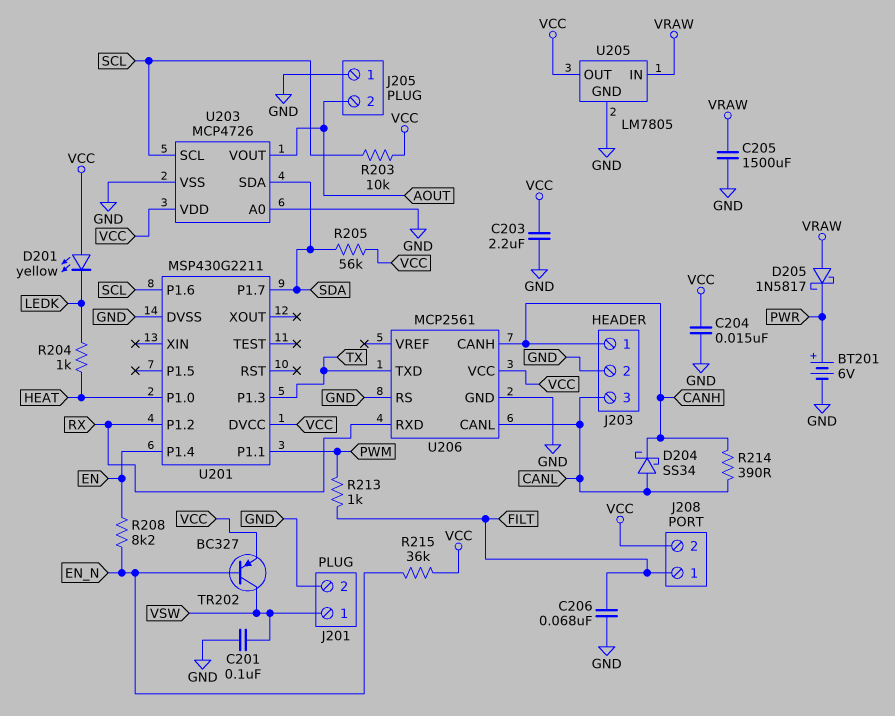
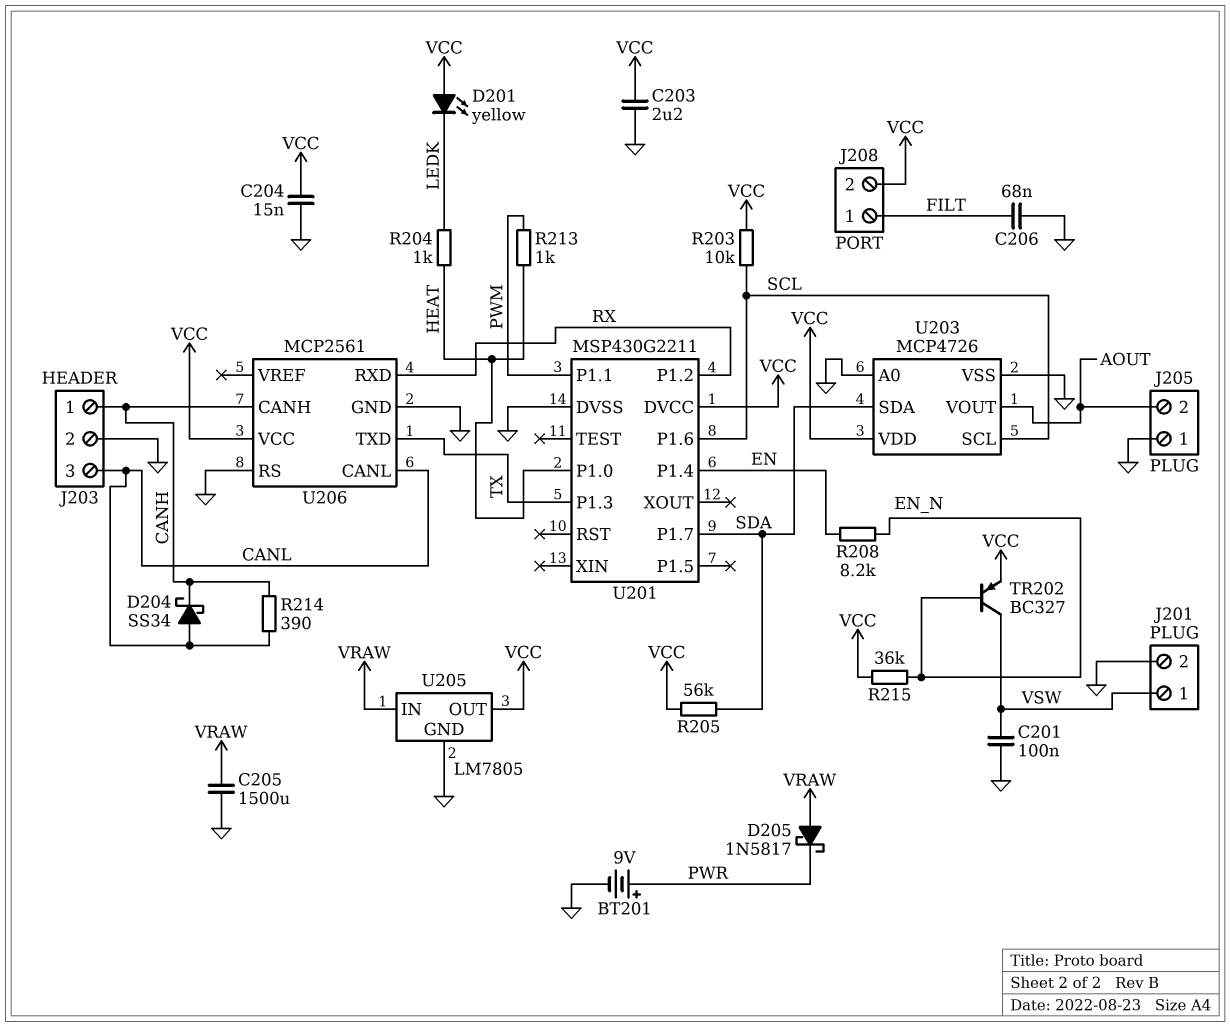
BT201: 6V (plus PWR, minus GND) -> 9V (plus PWR, minus GND)
R213: 1k (FILT, PWM) -> 1k (HEAT, PWM)

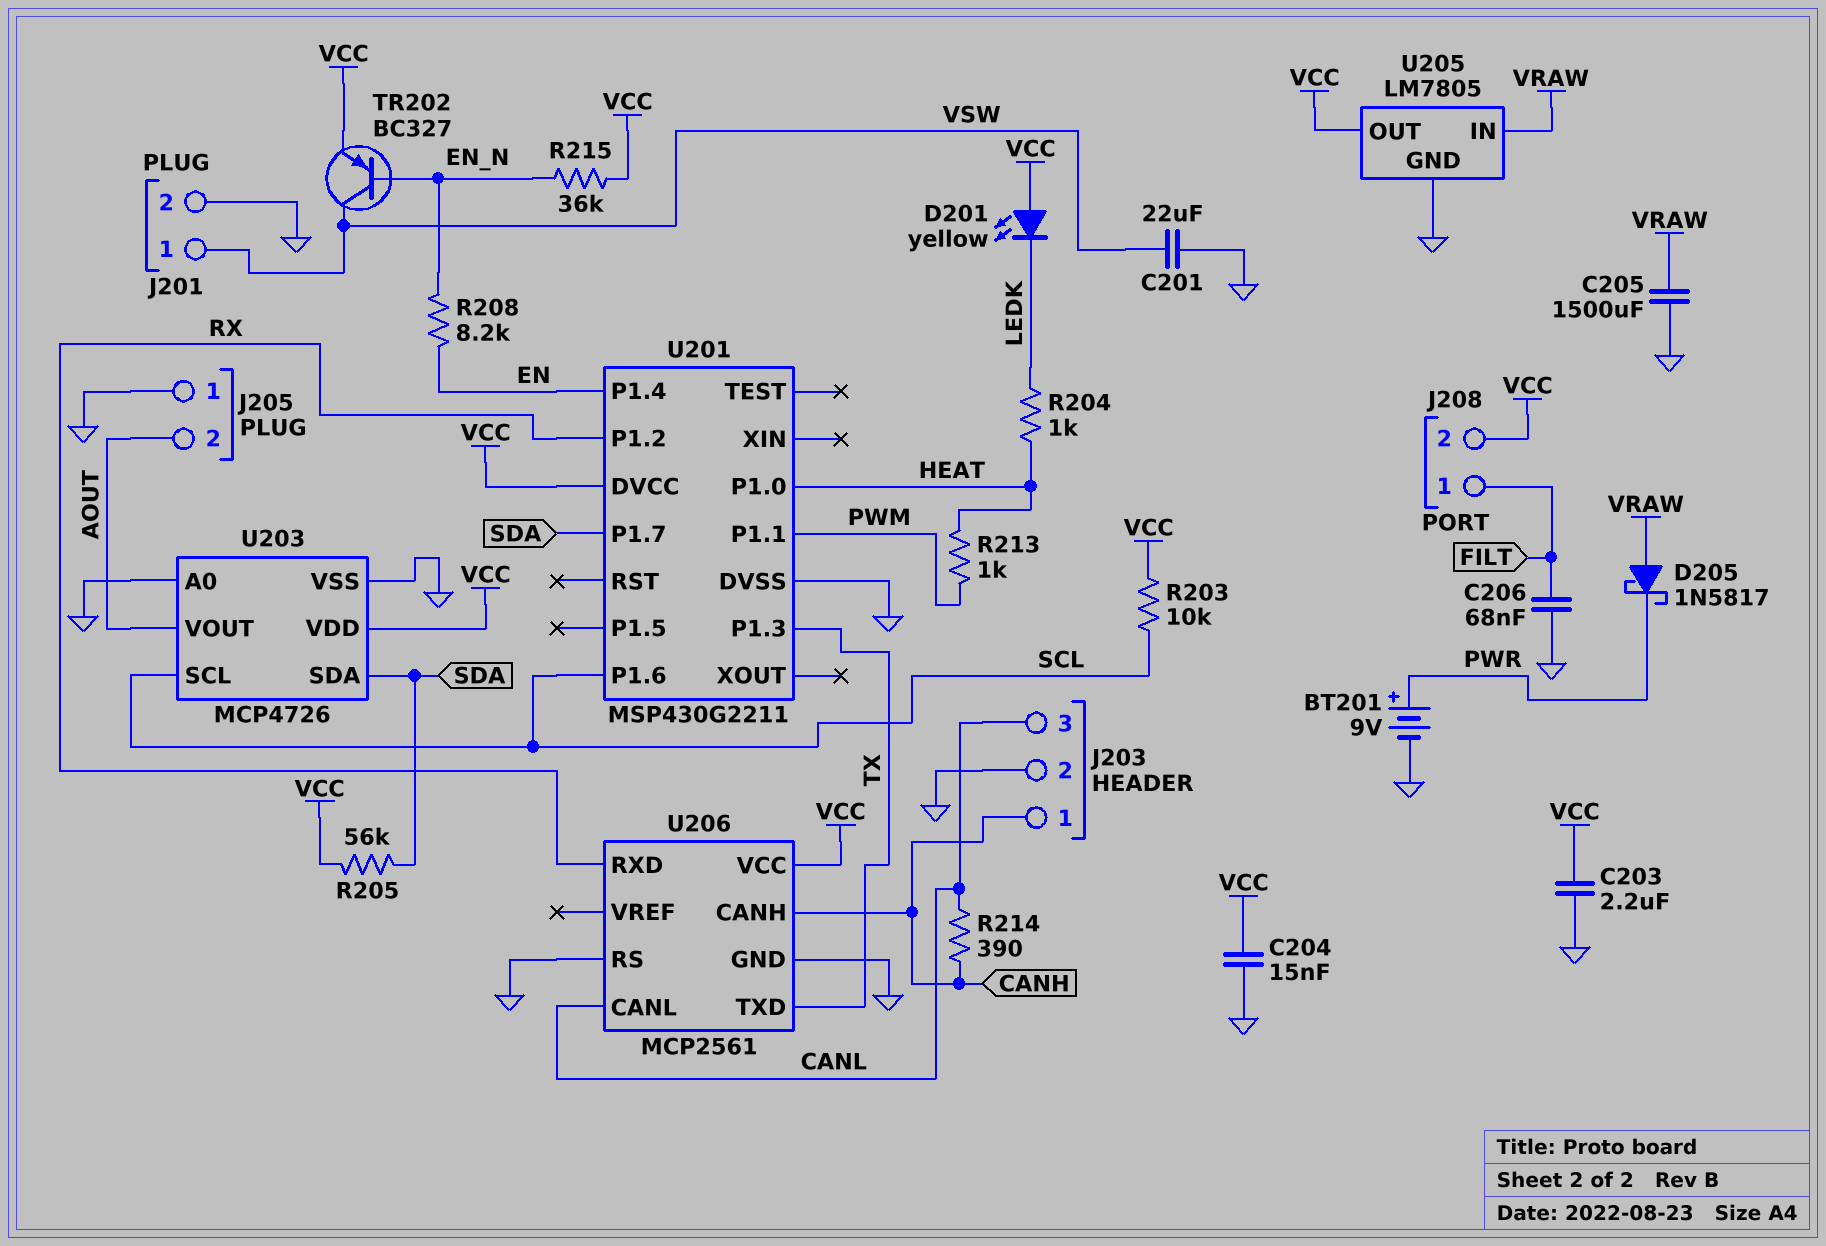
C201: 100nF (GND, VSW) -> 22uF (GND, VSW)
D204: schottky SS34 (A CANL, K CANH) -> none

